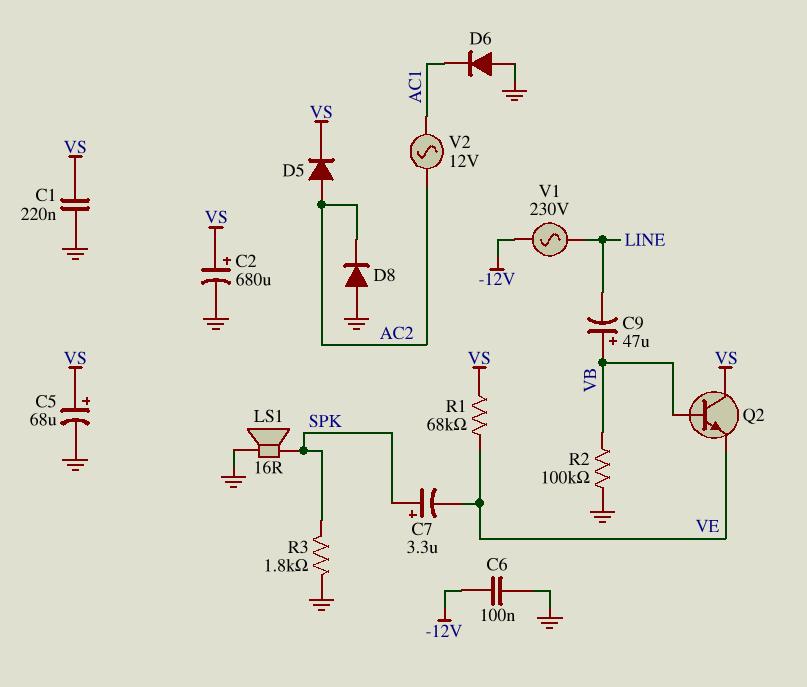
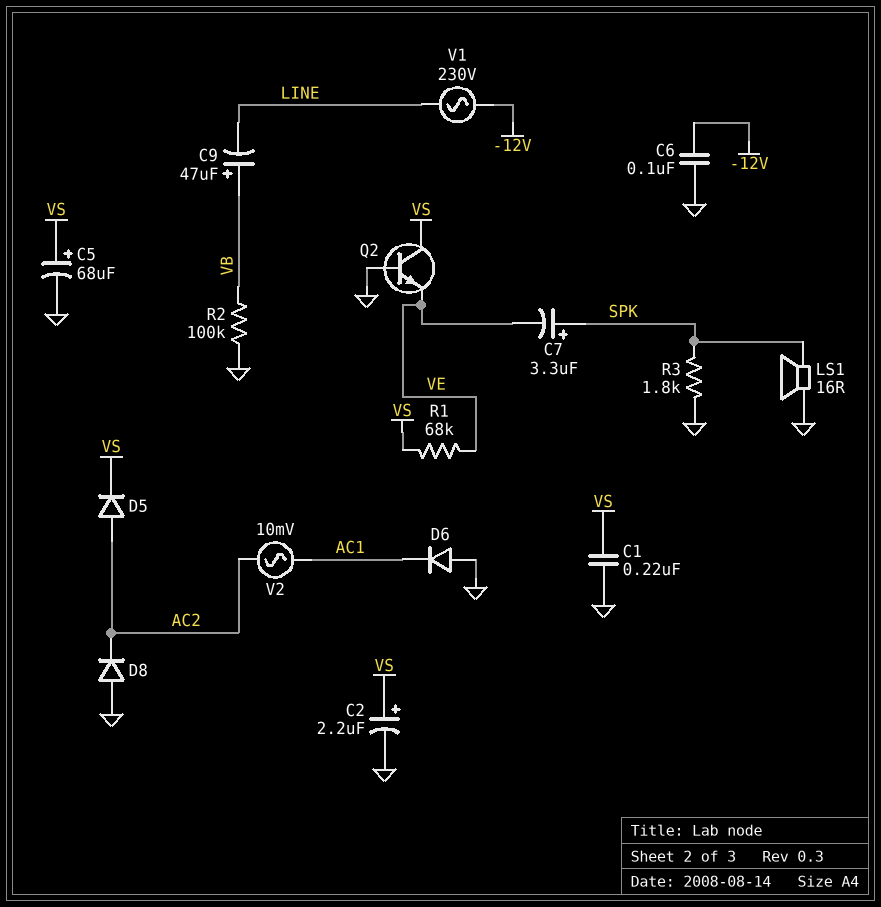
C2: 680uF (plus VS, minus GND) -> 2.2uF (plus VS, minus GND)
Q2: NPN (B VB, C VS, E VE) -> NPN (B GND, C VS, E VE)
V2: AC 12V (AC1, AC2) -> AC 10mV (AC1, AC2)

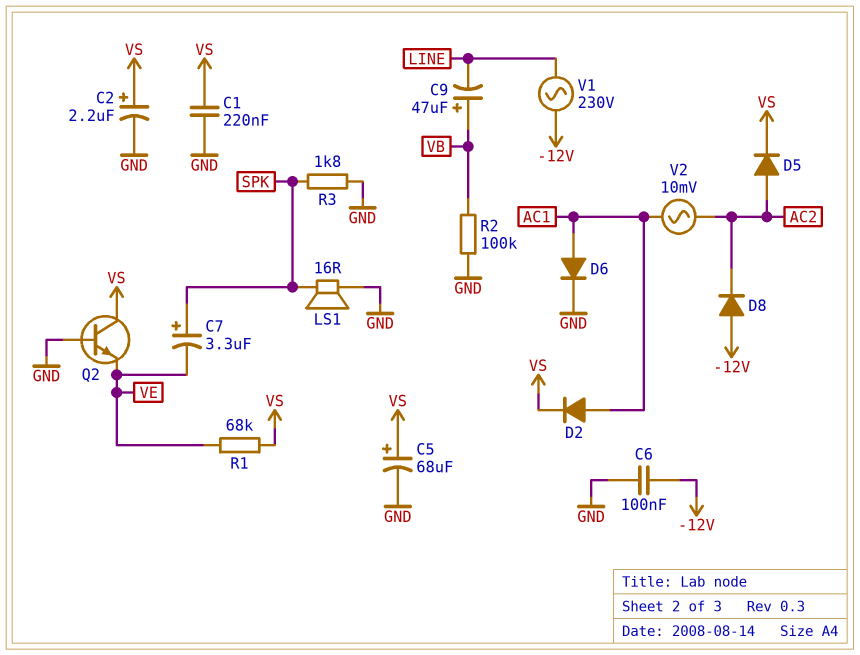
D2: none -> diode (A AC1, K VS)
D6: diode (A GND, K AC1) -> diode (A AC1, K GND)
D8: diode (A GND, K AC2) -> diode (A -12V, K AC2)

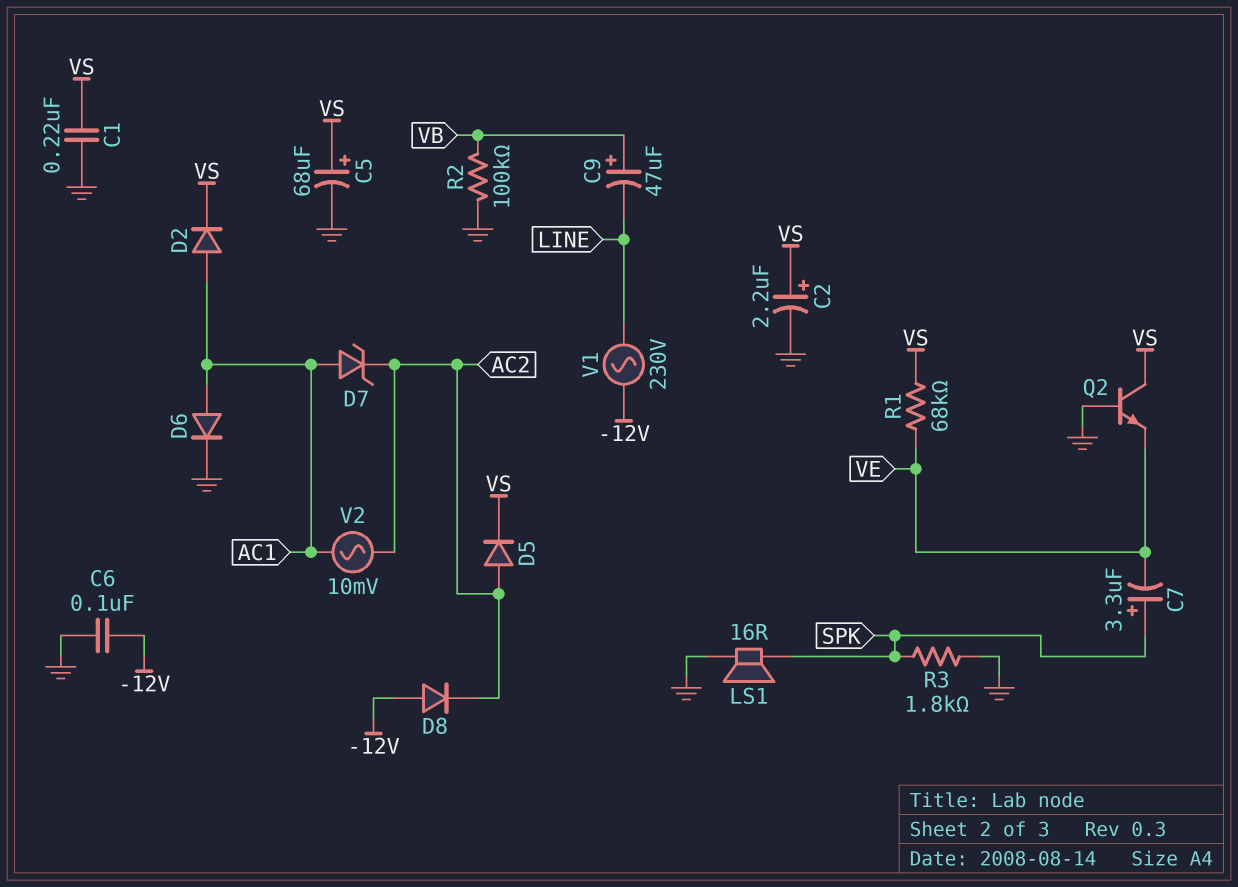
D7: none -> zener (A AC1, K AC2)

